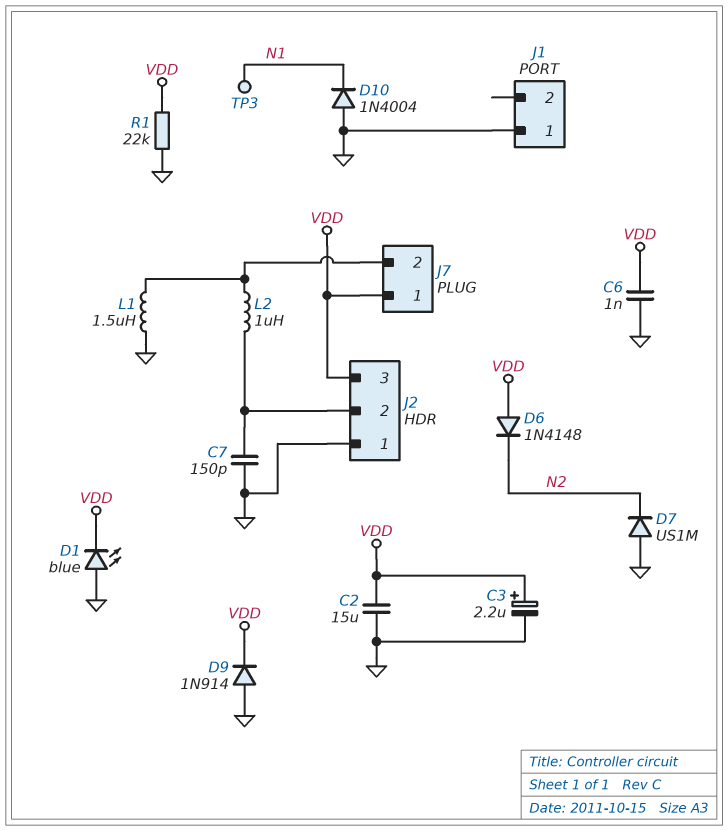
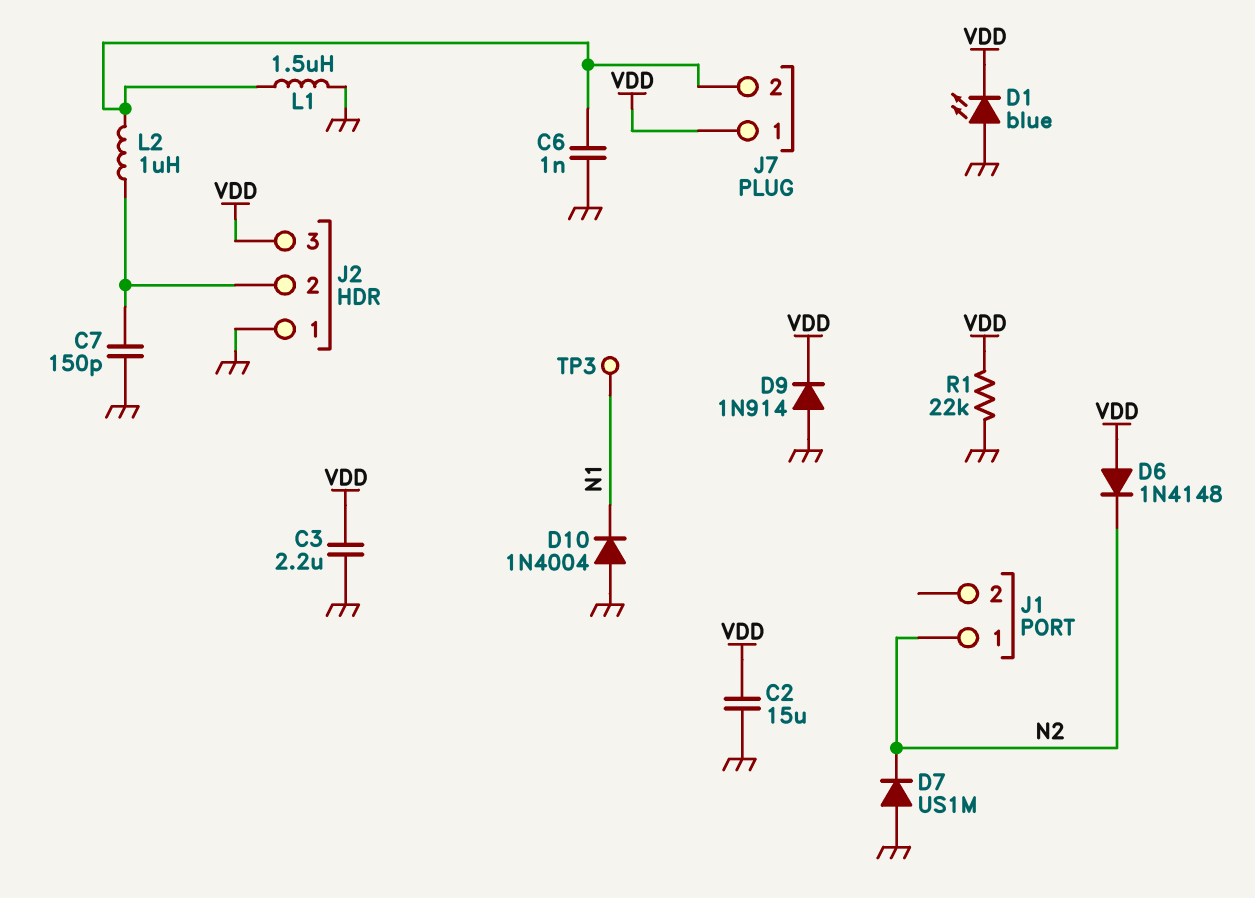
C3: 2.2uF (plus VDD, minus GND) -> 2.2uF (GND, VDD)
C6: 1nF (GND, VDD) -> 1nF (GND, J7/2)
J1 pin 1: GND -> N2

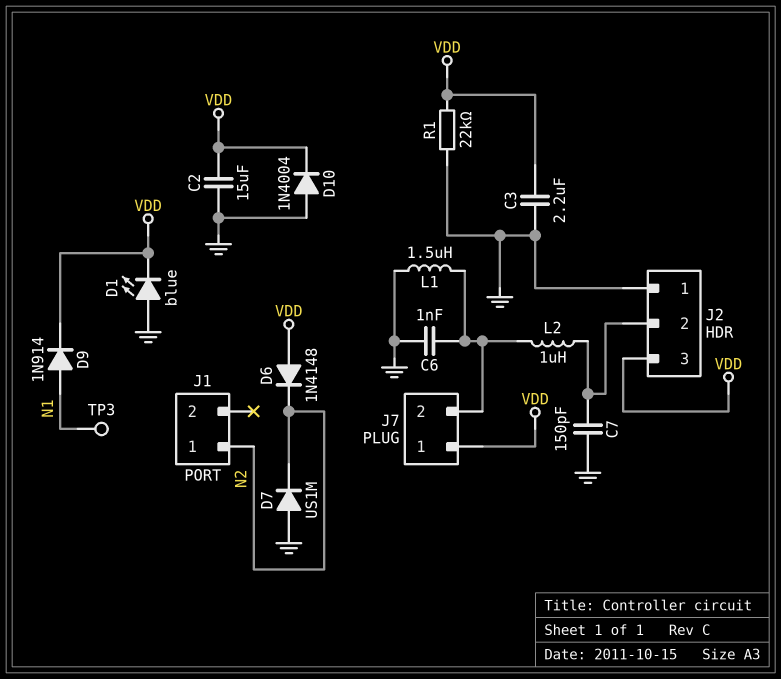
D9: diode 1N914 (A GND, K VDD) -> diode 1N914 (A N1, K VDD)
D10: diode 1N4004 (A GND, K N1) -> diode 1N4004 (A GND, K VDD)

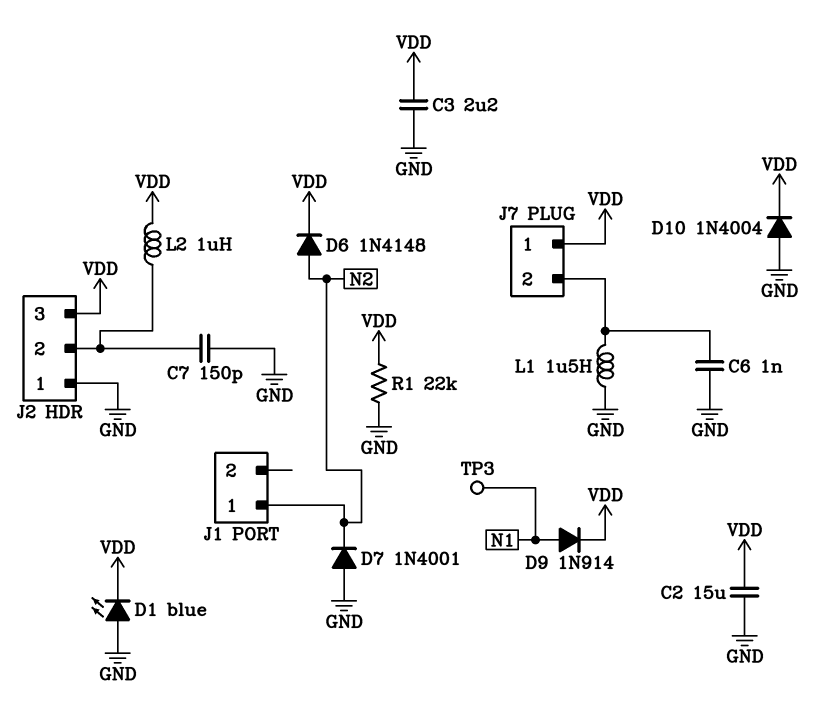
D6: diode 1N4148 (A VDD, K N2) -> diode 1N4148 (A N2, K VDD)
D7: diode US1M (A GND, K N2) -> diode 1N4001 (A GND, K N2)
L2: 1uH (J2/2, J7/2) -> 1uH (J2/2, VDD)

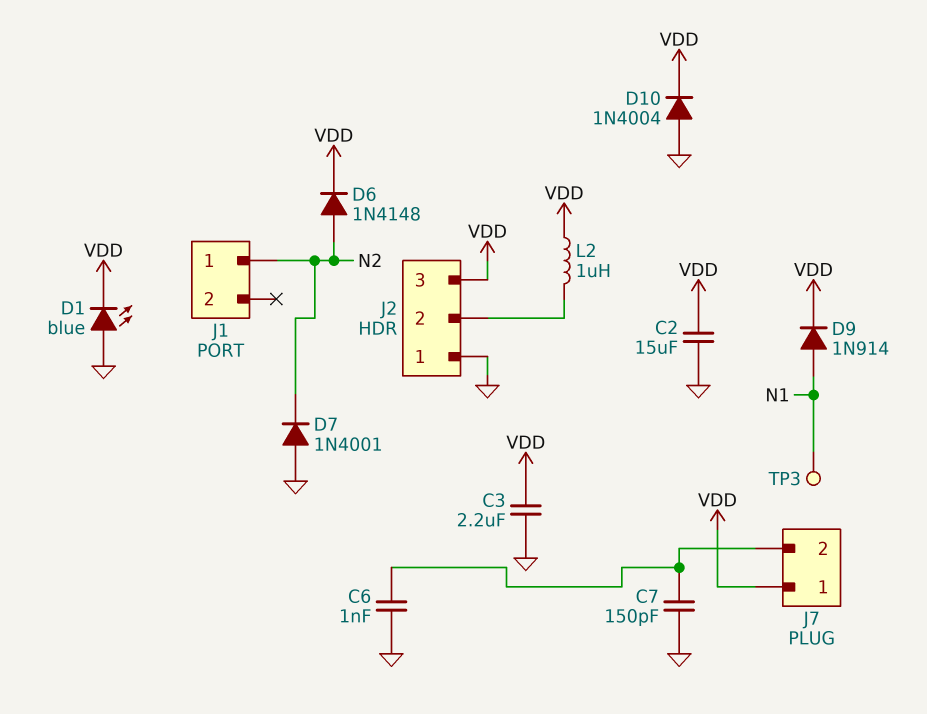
C7: 150pF (GND, J2/2) -> 150pF (GND, J7/2)
L1: 1.5uH (GND, J7/2) -> none
R1: 22k (GND, VDD) -> none

